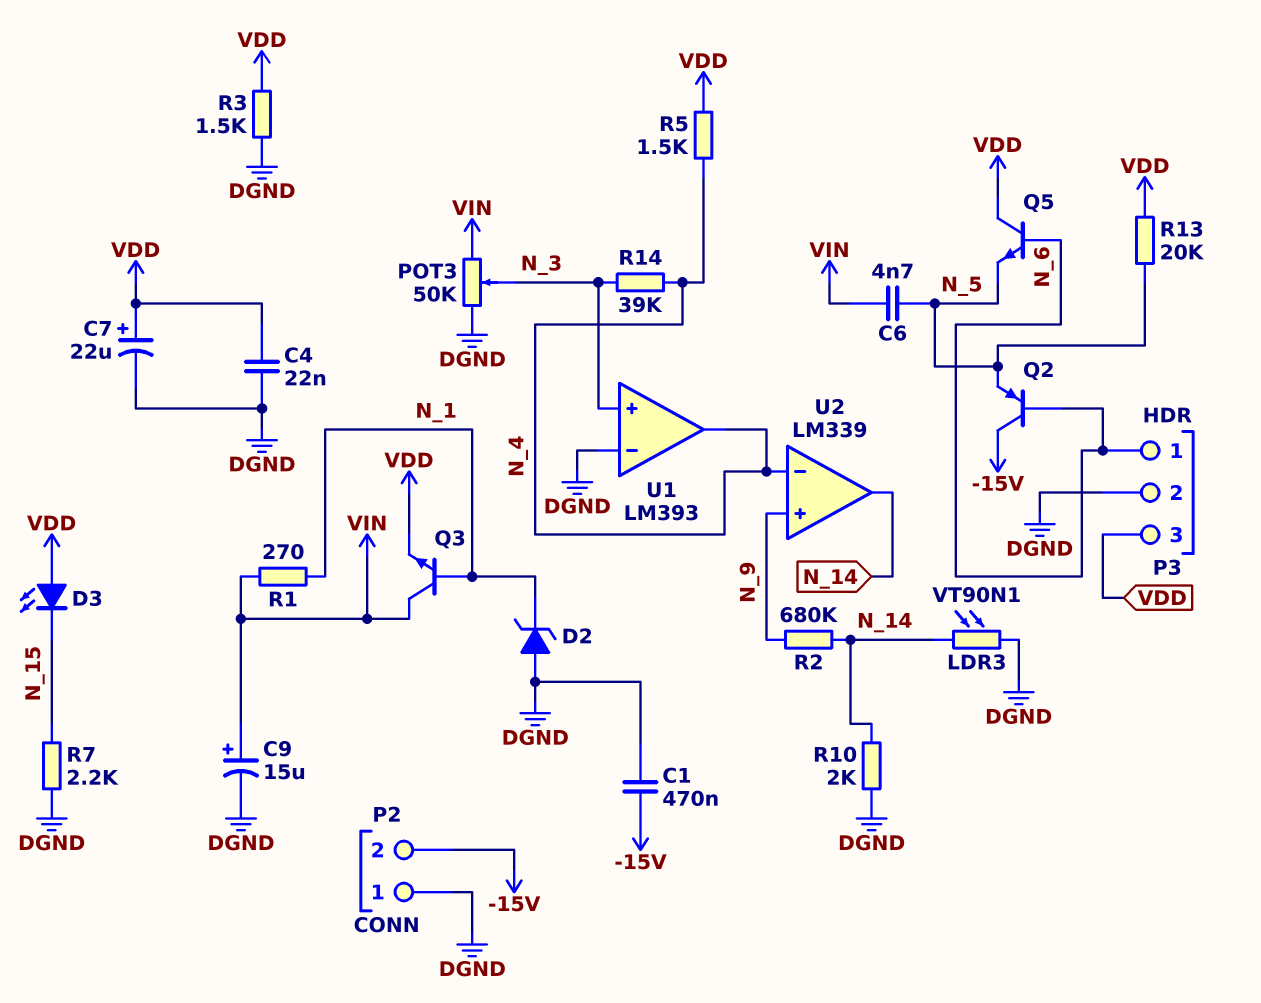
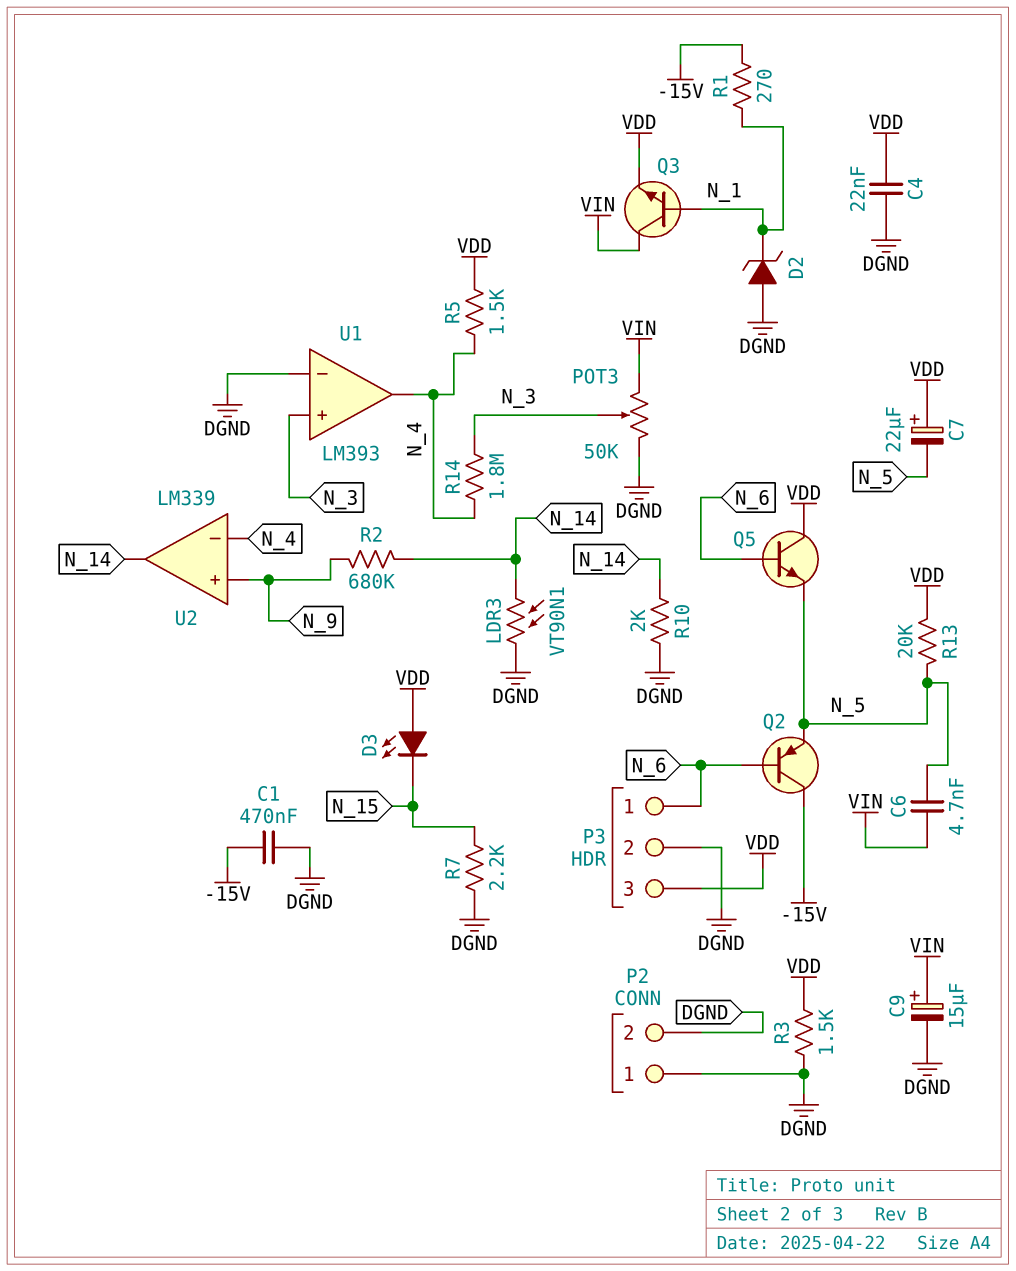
C7: 22uF (plus VDD, minus DGND) -> 22uF (plus VDD, minus N_5)
P2 pin 2: -15V -> DGND
R1: 270 (N_1, VIN) -> 270 (-15V, N_1)
R14: 39k (N_3, N_4) -> 1.8M (N_3, N_4)

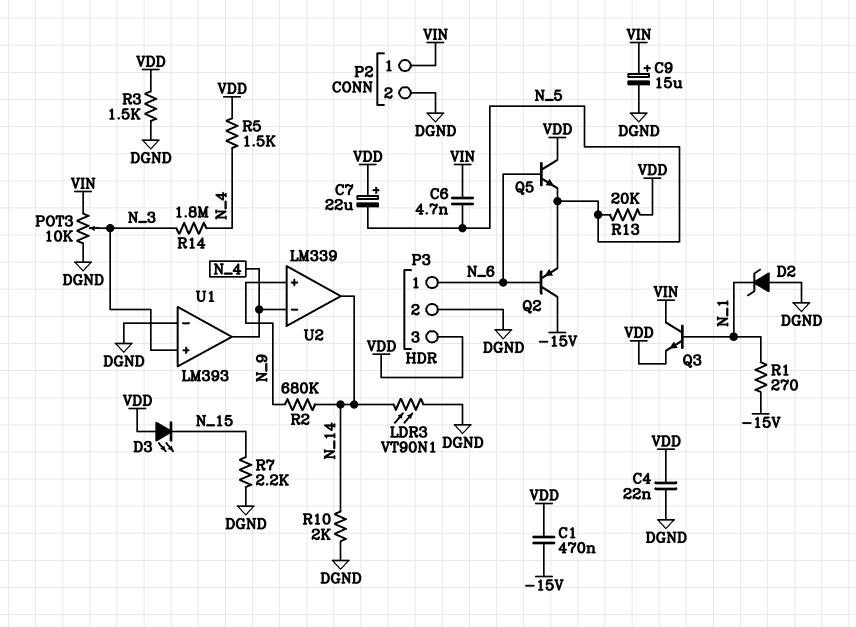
C1: 470nF (-15V, DGND) -> 470nF (-15V, VDD)
P2 pin 1: DGND -> VIN
POT3: 50k (DGND, VIN, wiper N_3) -> 10k (DGND, VIN, wiper N_3)

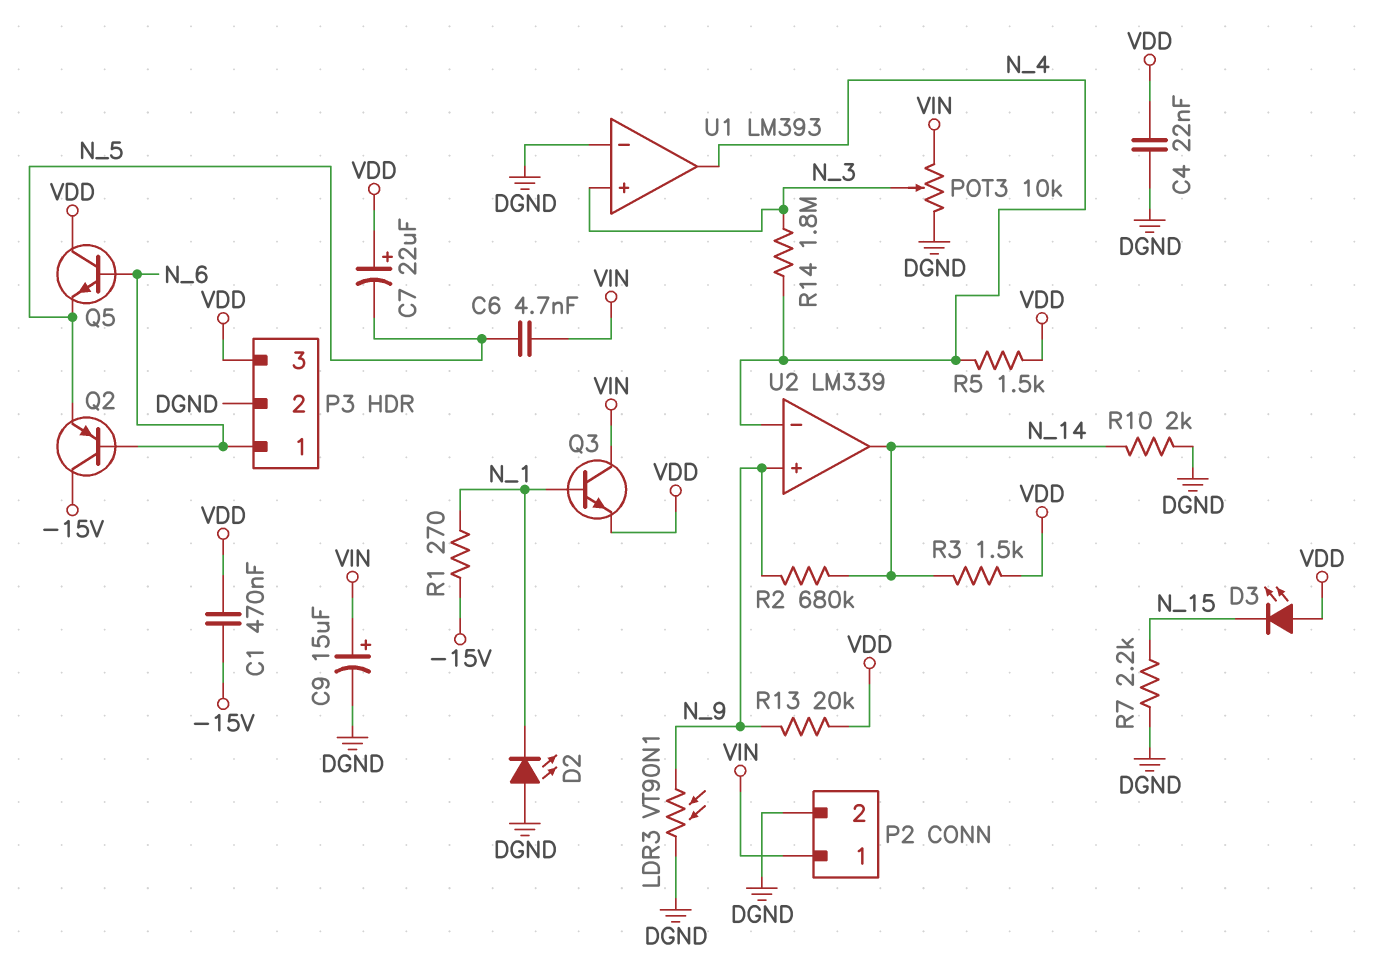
D2: zener (A DGND, K N_1) -> LED (A DGND, K N_1)
LDR3: VT90N1 (DGND, N_14) -> VT90N1 (DGND, N_9)
R3: 1.5k (DGND, VDD) -> 1.5k (N_14, VDD)
R13: 20k (N_5, VDD) -> 20k (N_9, VDD)

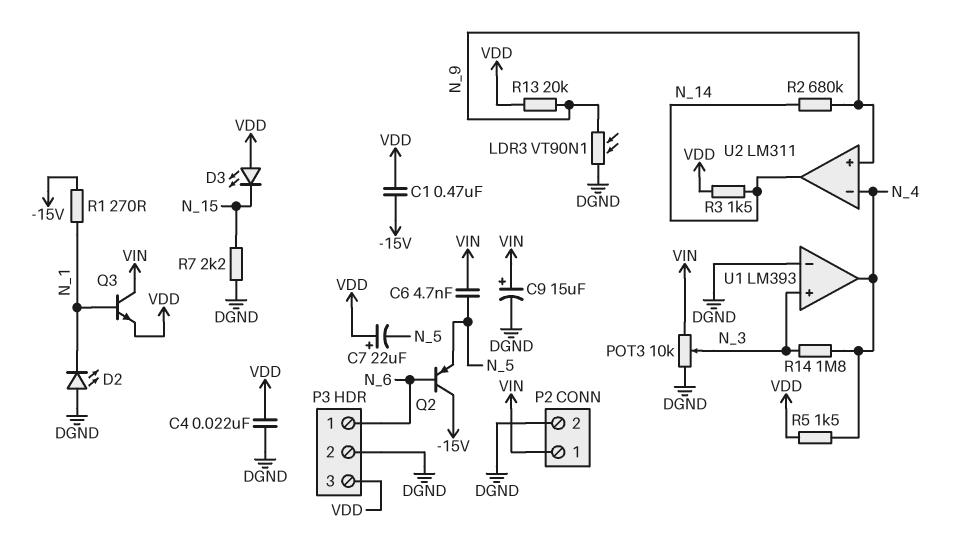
Q5: NPN (B N_6, C VDD, E N_5) -> none
R10: 2k (DGND, N_14) -> none
U2: LM339 -> LM311

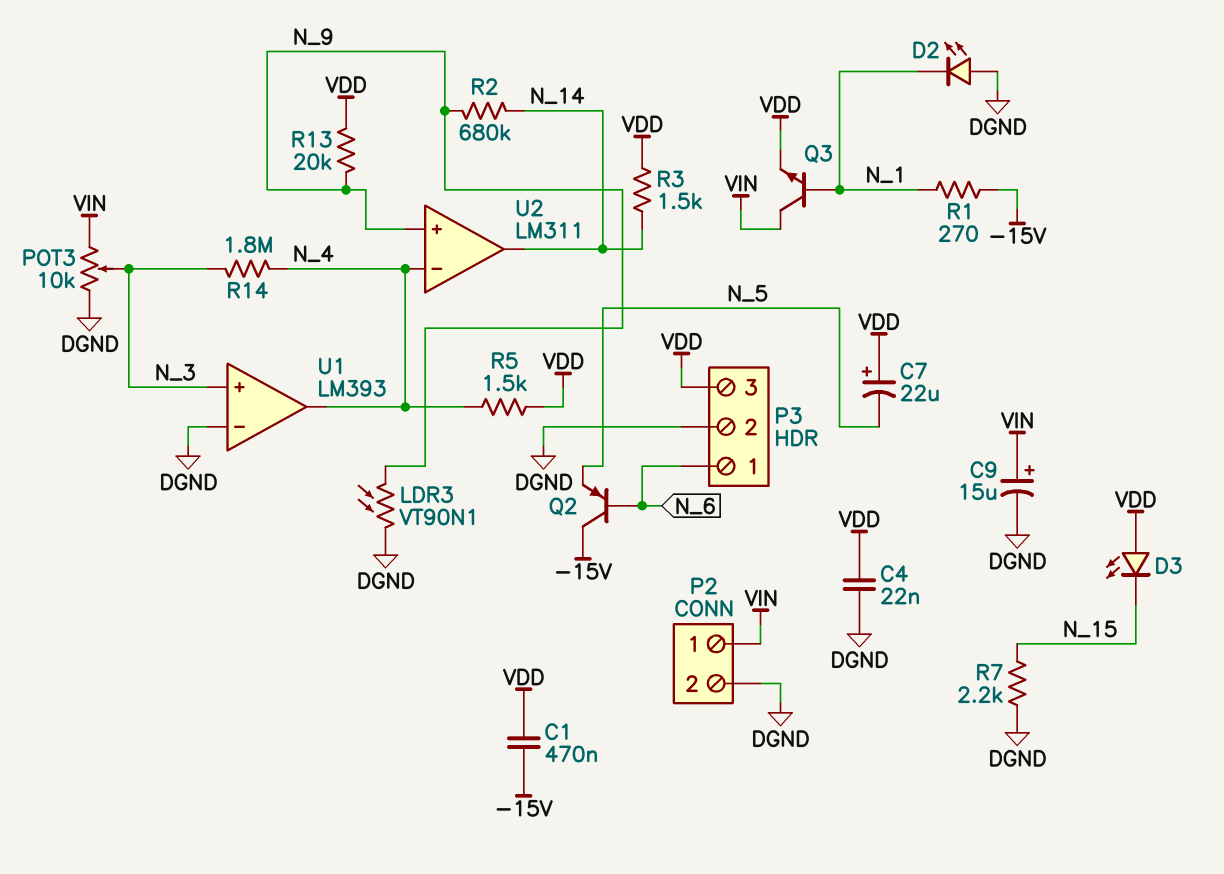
C6: 4.7nF (N_5, VIN) -> none

